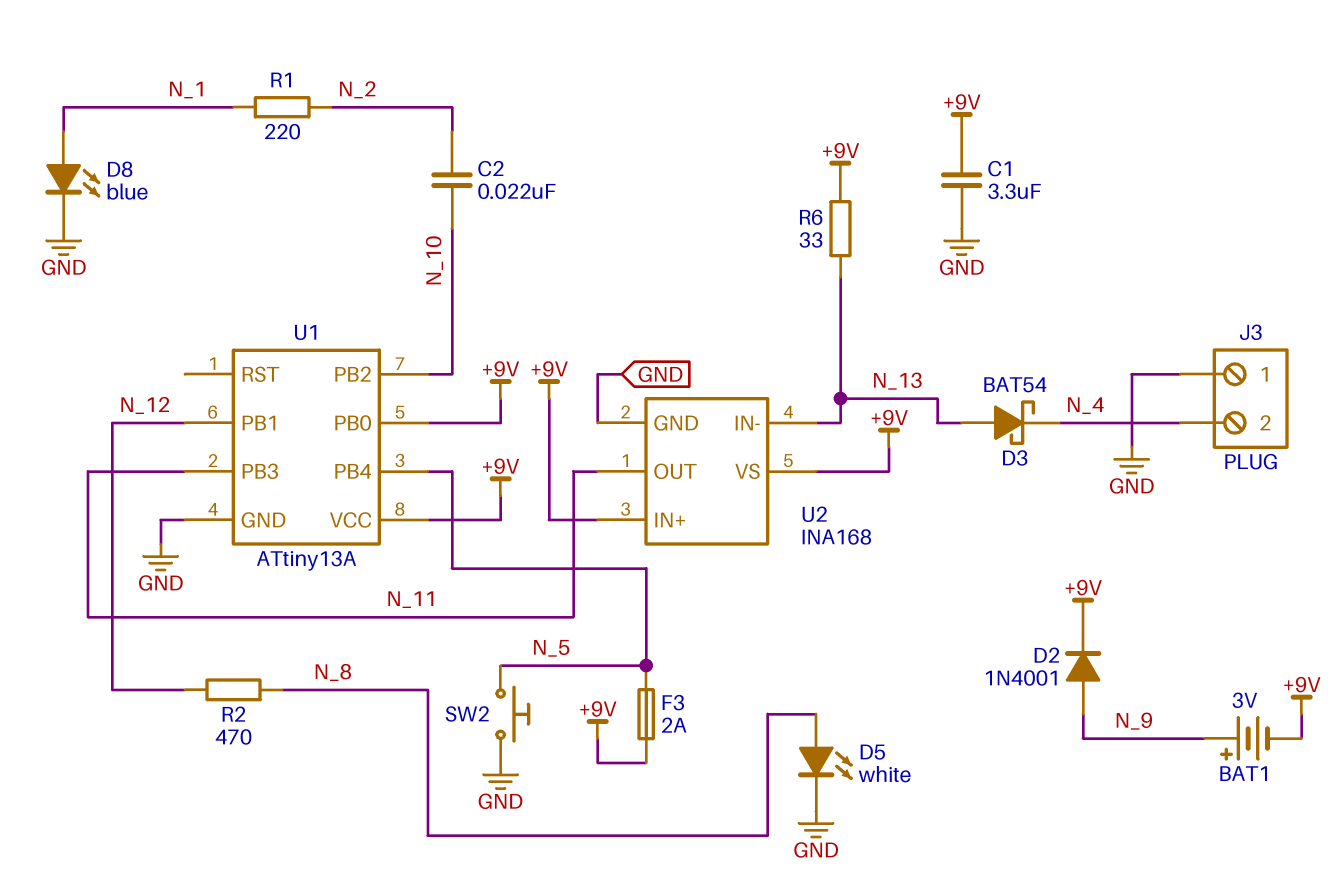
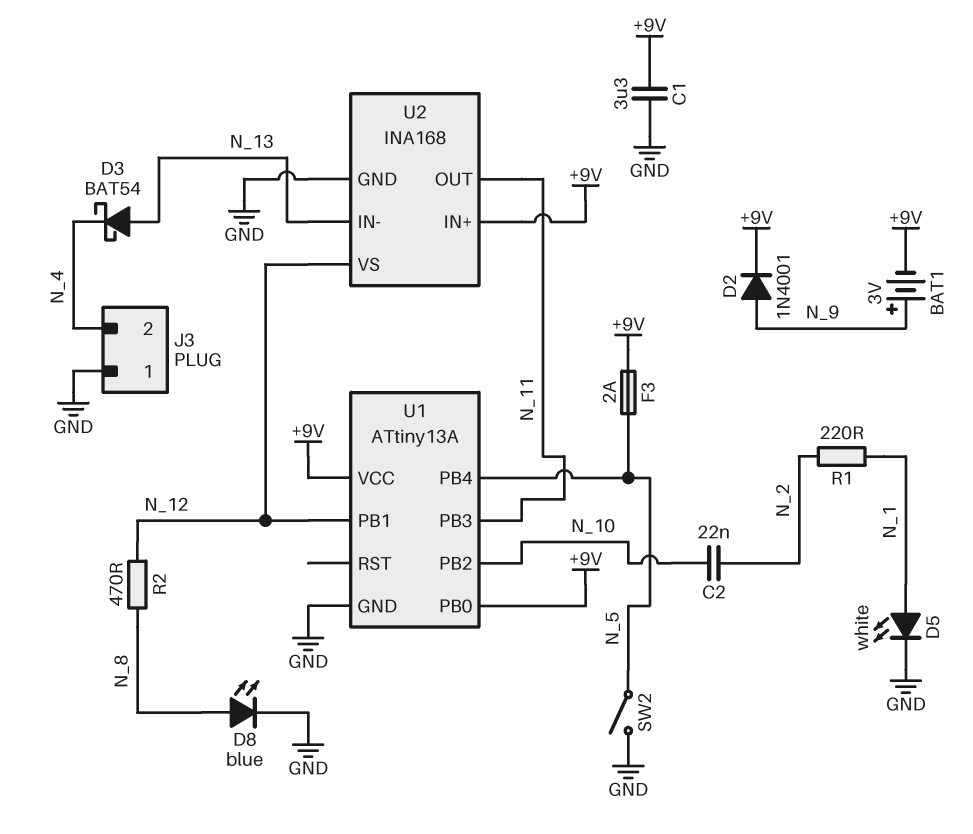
D5: LED white (A N_8, K GND) -> LED white (A N_1, K GND)
D8: LED blue (A N_1, K GND) -> LED blue (A N_8, K GND)
R6: 33 (+9V, N_13) -> none
SW2: button (GND, N_5) -> switch (GND, N_5)
U2 pin VS: +9V -> N_12

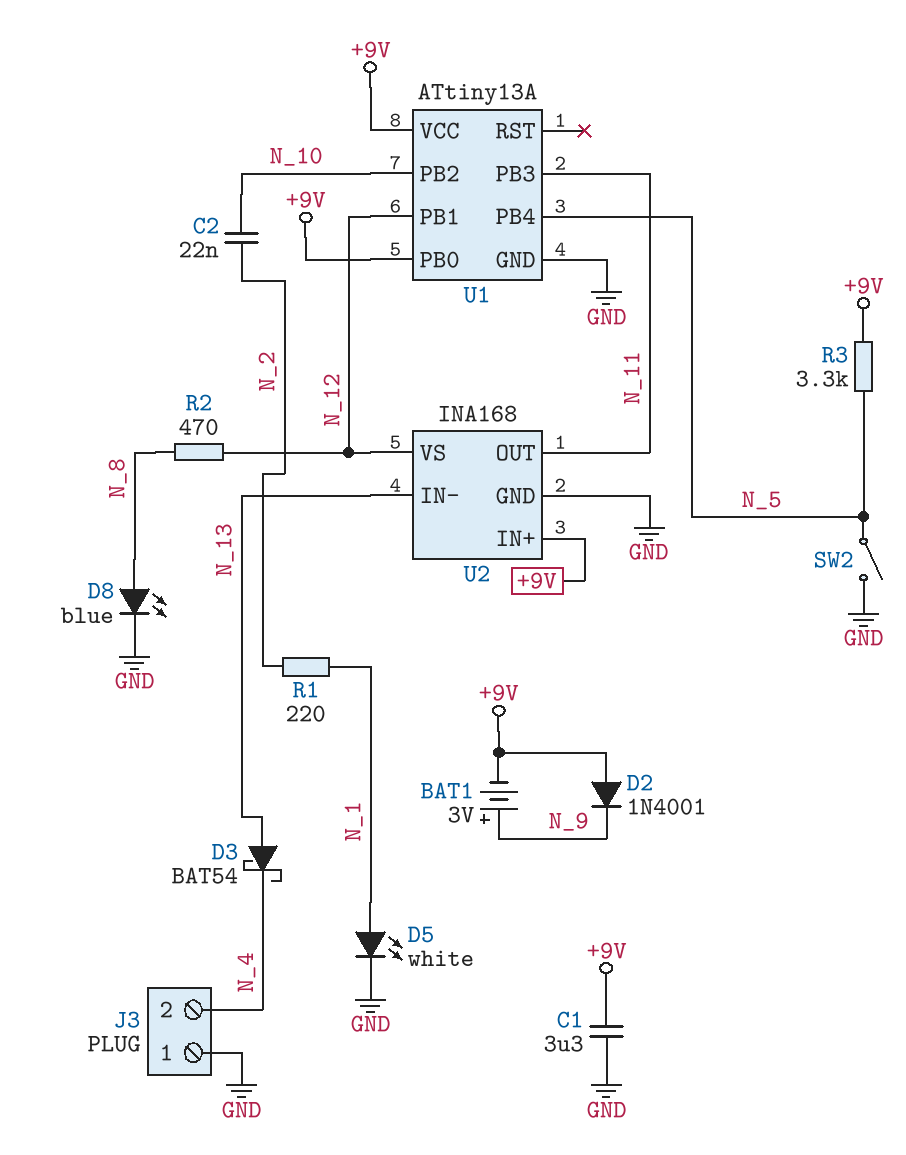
D2: diode 1N4001 (A N_9, K +9V) -> diode 1N4001 (A +9V, K N_9)
F3: 2A (+9V, N_5) -> none
R3: none -> 3.3k (+9V, N_5)

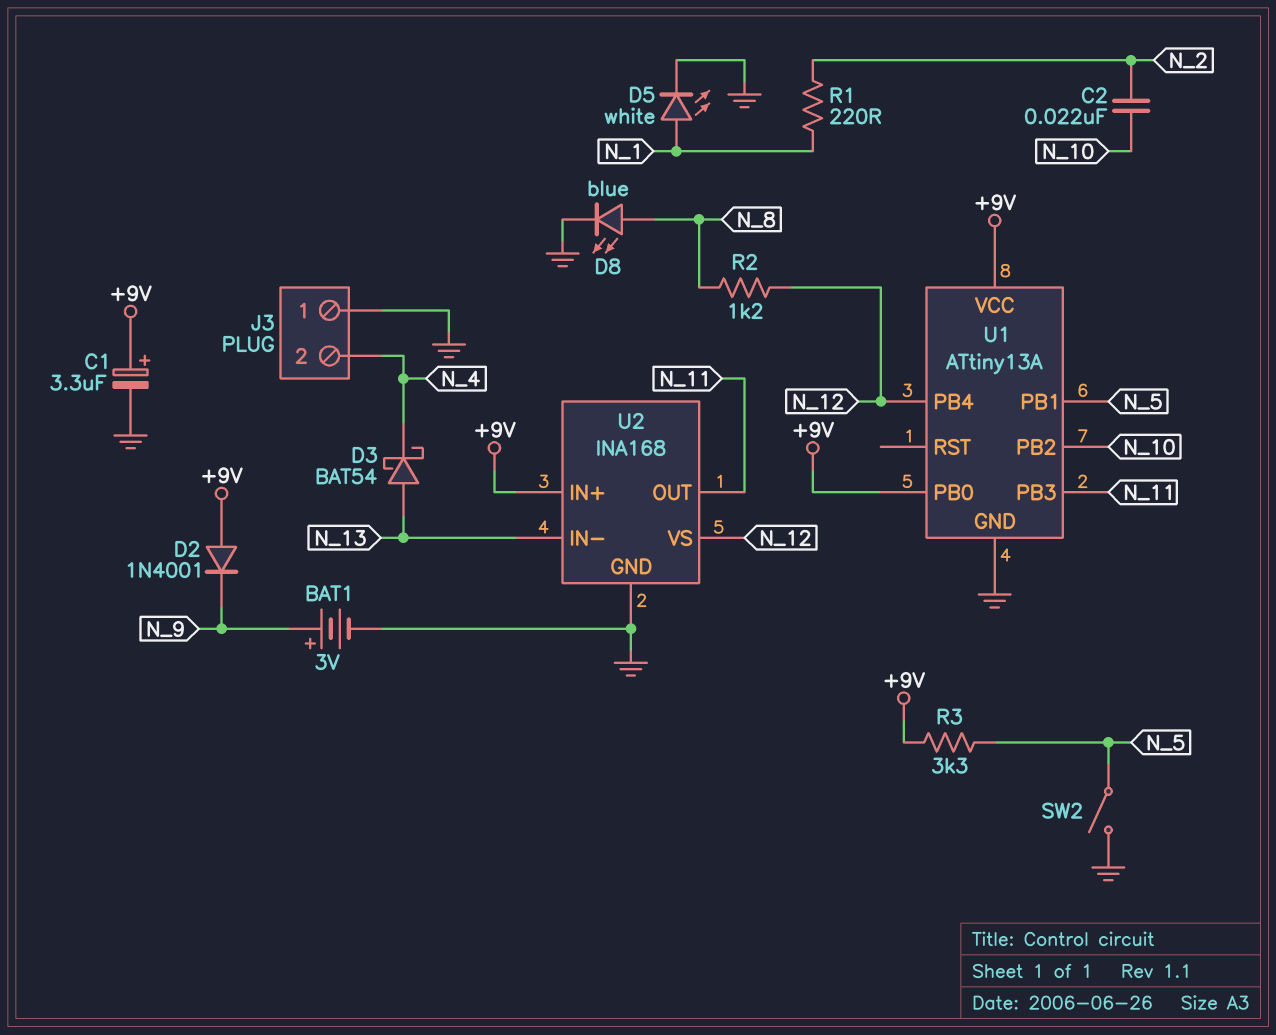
BAT1: 3V (plus N_9, minus +9V) -> 3V (plus N_9, minus GND)
C1: 3.3uF (+9V, GND) -> 3.3uF (plus +9V, minus GND)
R2: 470 (N_8, N_12) -> 1.2k (N_8, N_12)
U1 pin PB1: N_12 -> N_5
U1 pin PB4: N_5 -> N_12

